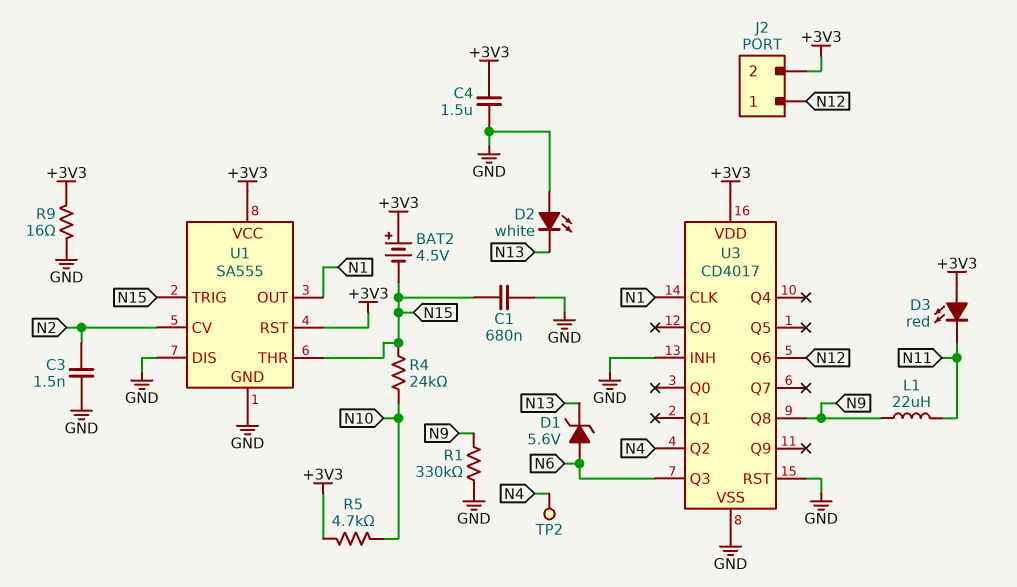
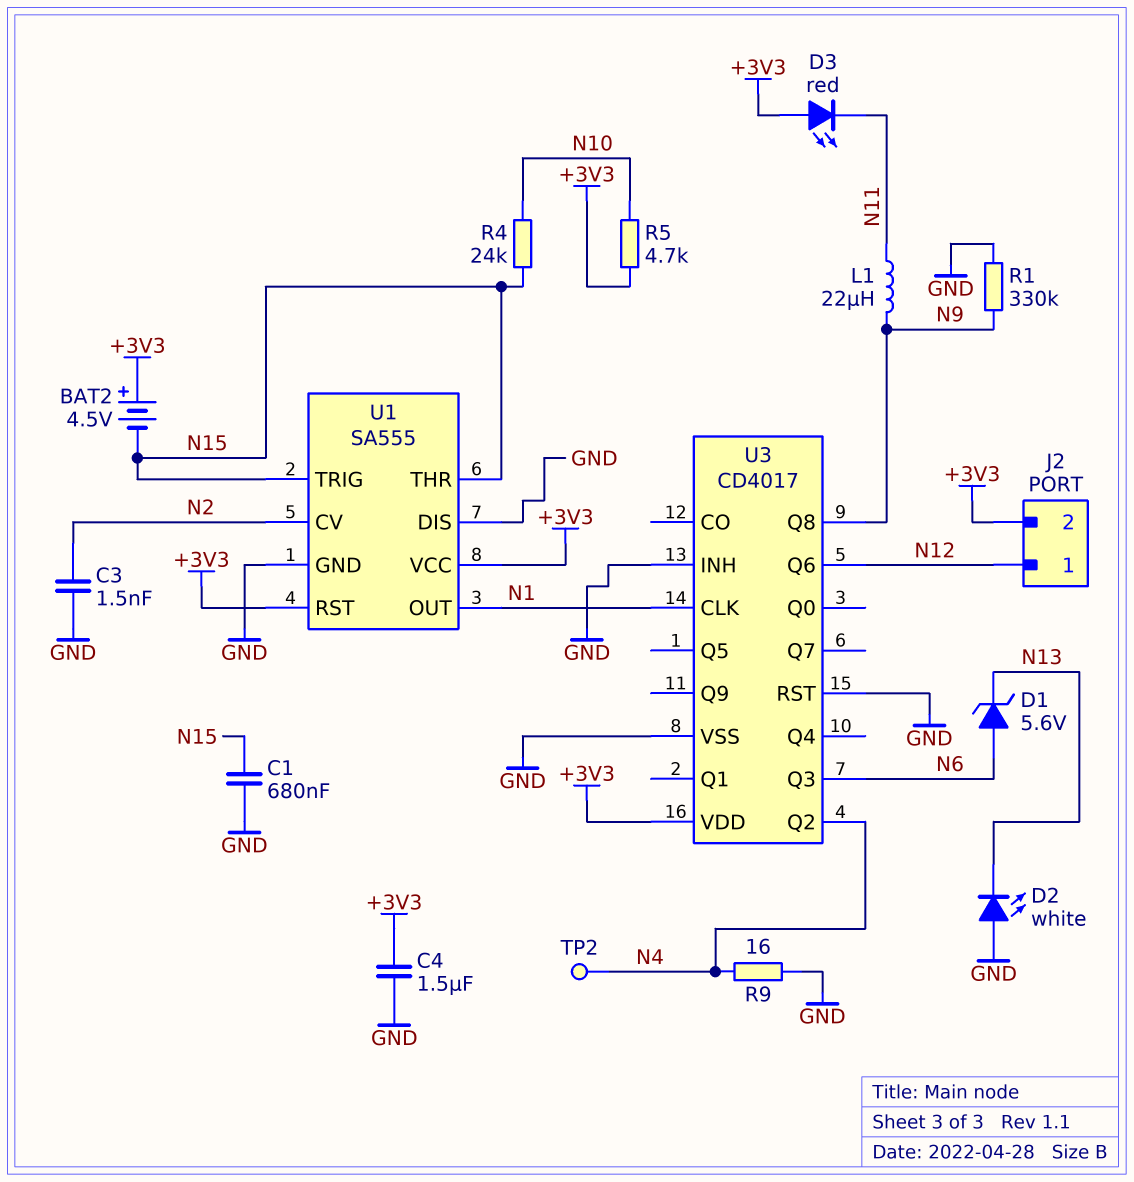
R9: 16 (+3V3, GND) -> 16 (GND, N4)

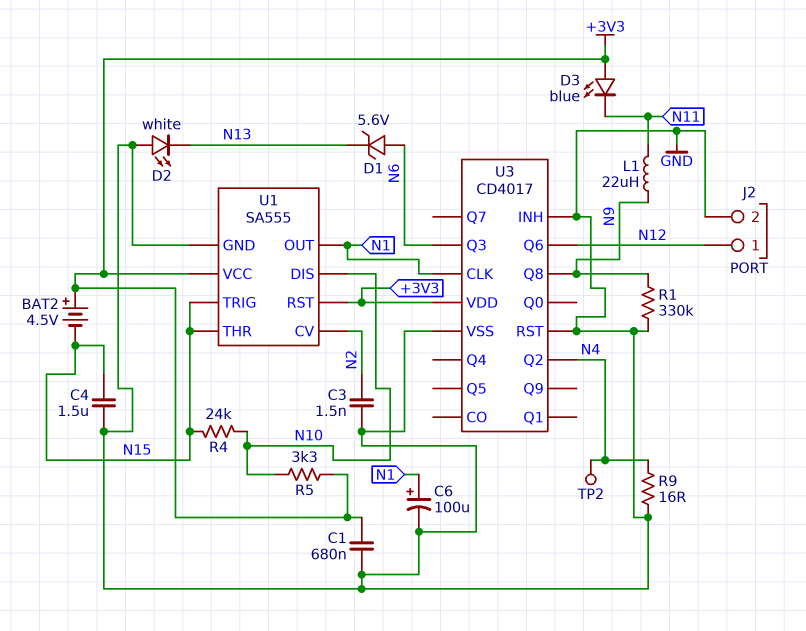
C1: 680nF (GND, N15) -> 680nF (+3V3, GND)
C4: 1.5uF (+3V3, GND) -> 1.5uF (GND, N15)
C6: none -> 100uF (plus N1, minus GND)
D3: LED red (A +3V3, K N11) -> LED blue (A +3V3, K N11)
J2 pin 2: +3V3 -> GND
R5: 4.7k (+3V3, N10) -> 3.3k (+3V3, N10)
U1 pin DIS: GND -> N10

